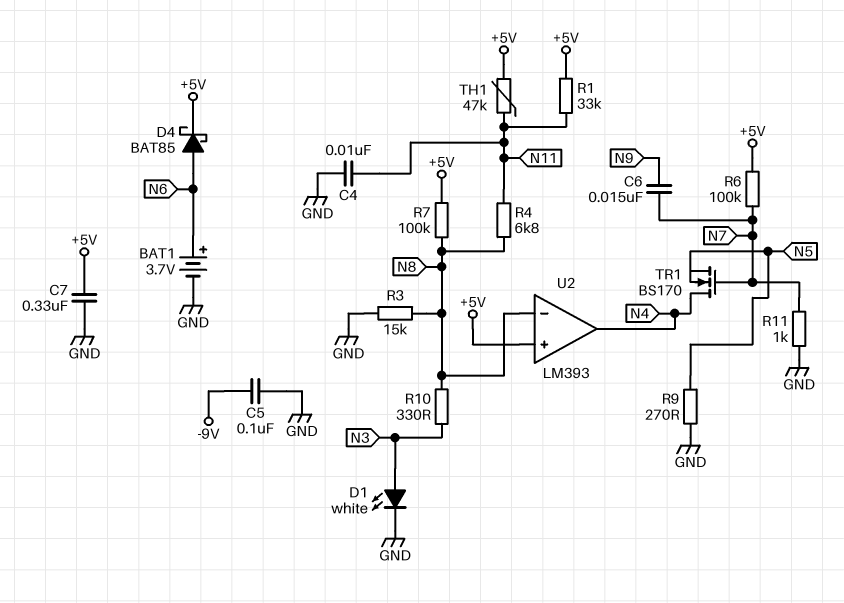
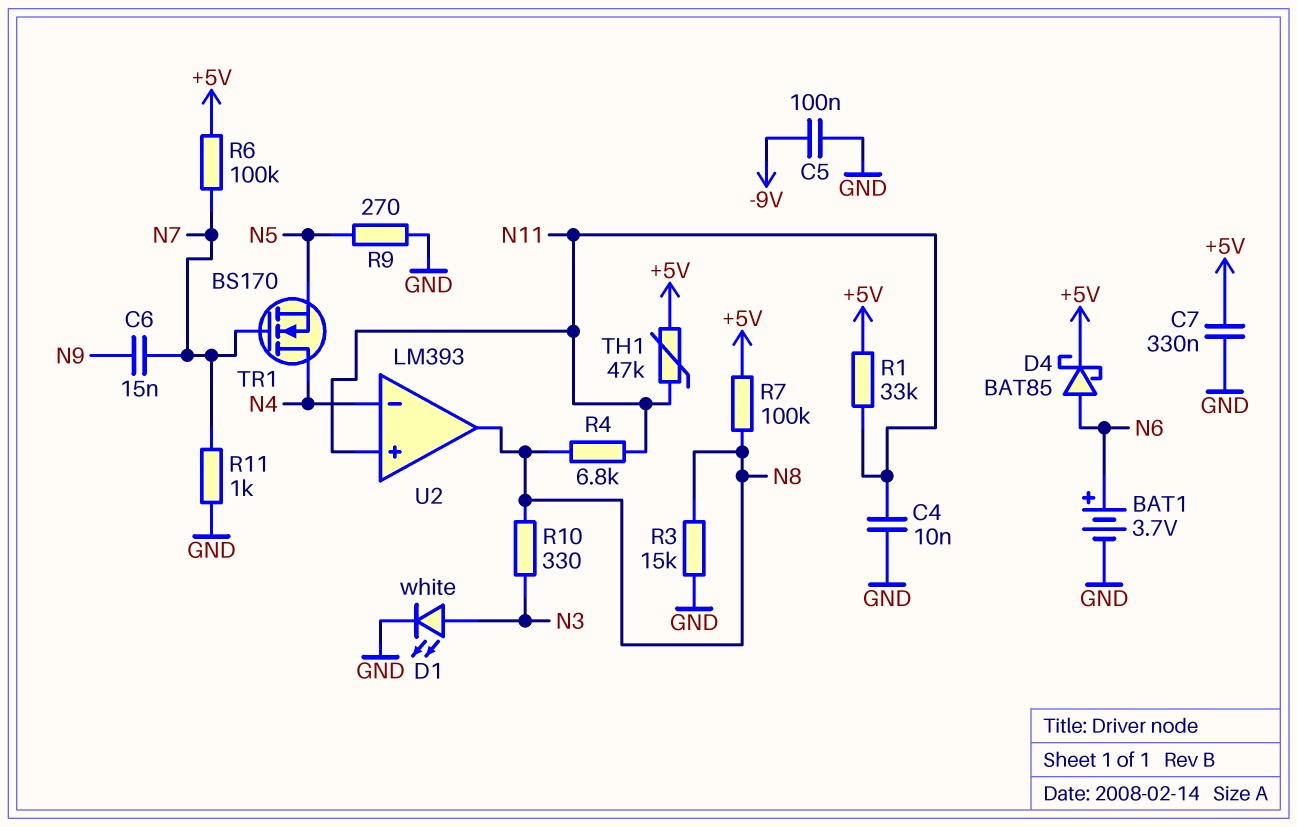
U2 pin in+: +5V -> N11
U2 pin in-: N8 -> N4
U2 pin out: N4 -> N8

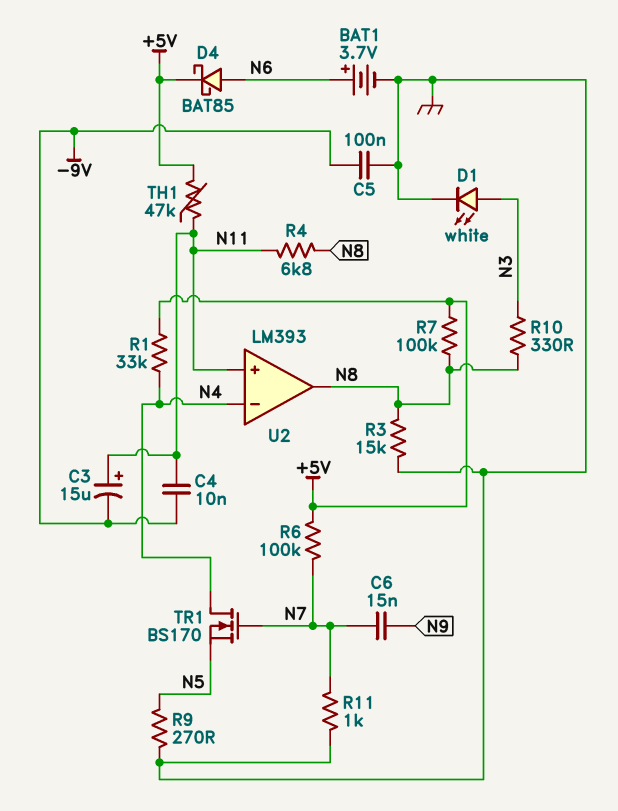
C3: none -> 15uF (plus N11, minus -9V)
C4: 10nF (GND, N11) -> 10nF (-9V, N11)
C7: 330nF (+5V, GND) -> none
R1: 33k (+5V, N11) -> 33k (+5V, N4)

